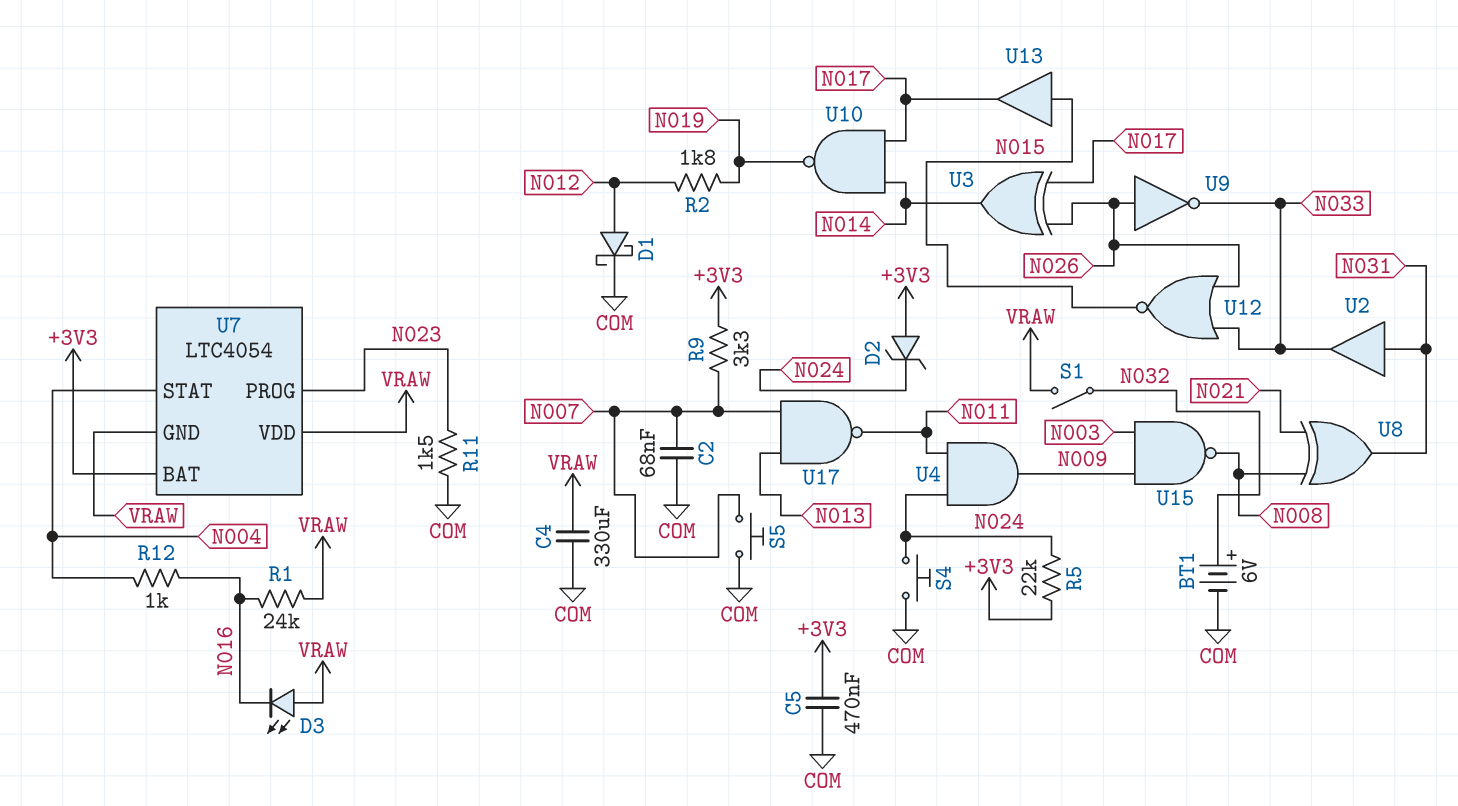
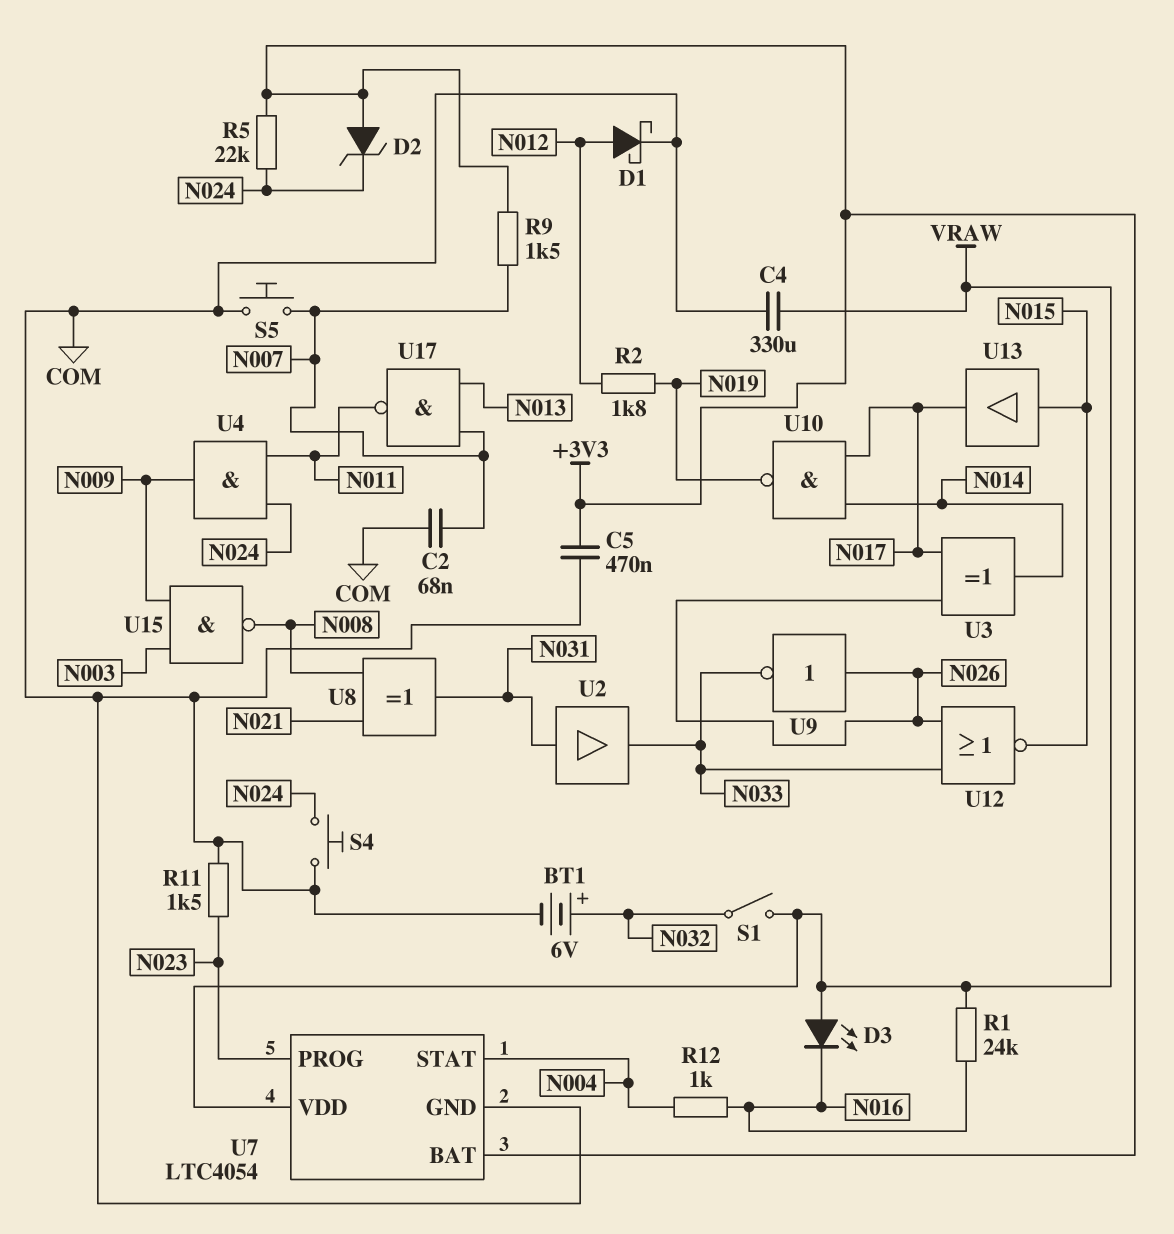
R9: 3.3k (+3V3, N007) -> 1.5k (+3V3, N007)
U7 pin GND: VRAW -> COM

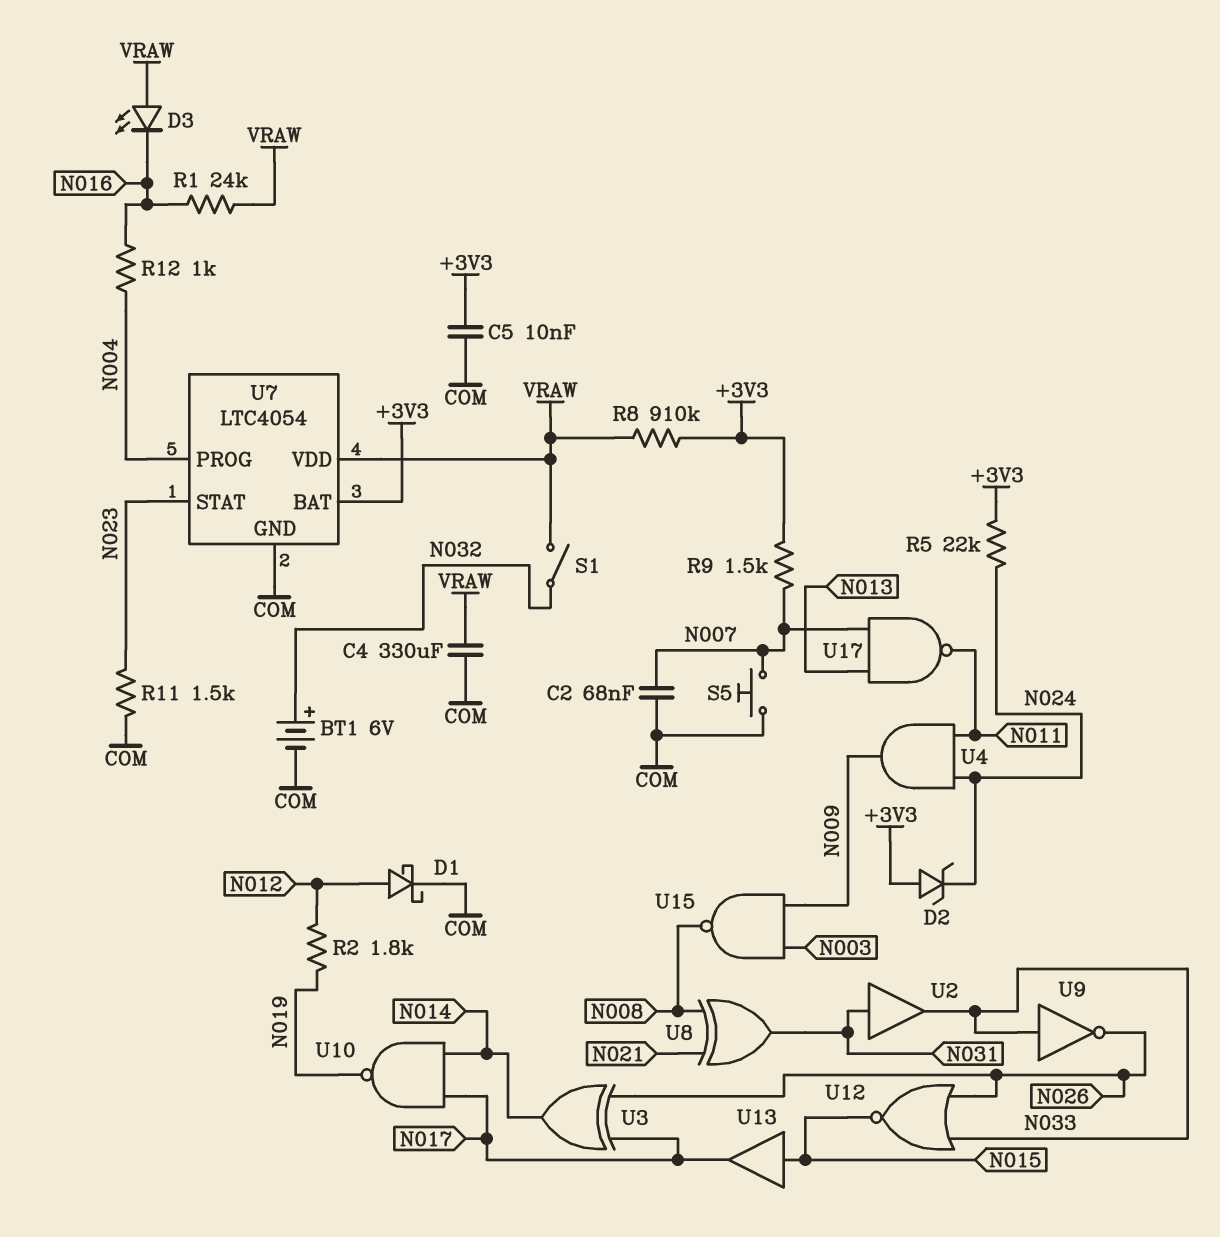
C5: 470nF (+3V3, COM) -> 10nF (+3V3, COM)
R8: none -> 910k (+3V3, VRAW)
S4: button (COM, N024) -> none
U7 pin PROG: N023 -> N004
U7 pin STAT: N004 -> N023
U9: NOT (in N026, out N033) -> NOT (in N033, out N026)

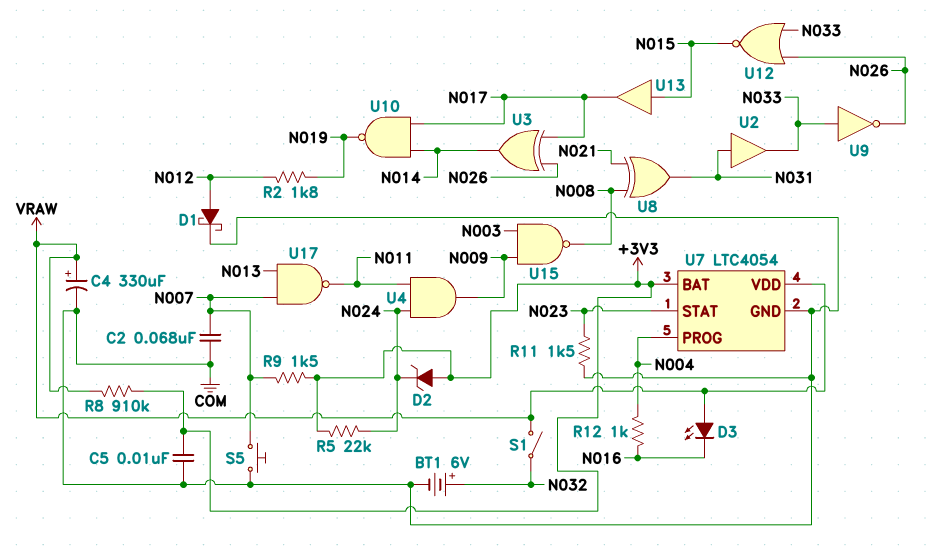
C4: 330uF (COM, VRAW) -> 330uF (plus VRAW, minus COM)
R1: 24k (N016, VRAW) -> none

